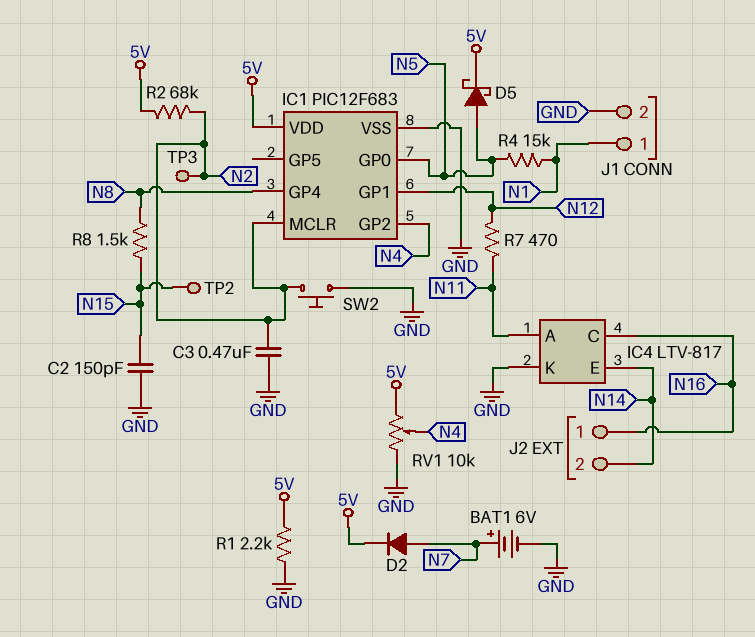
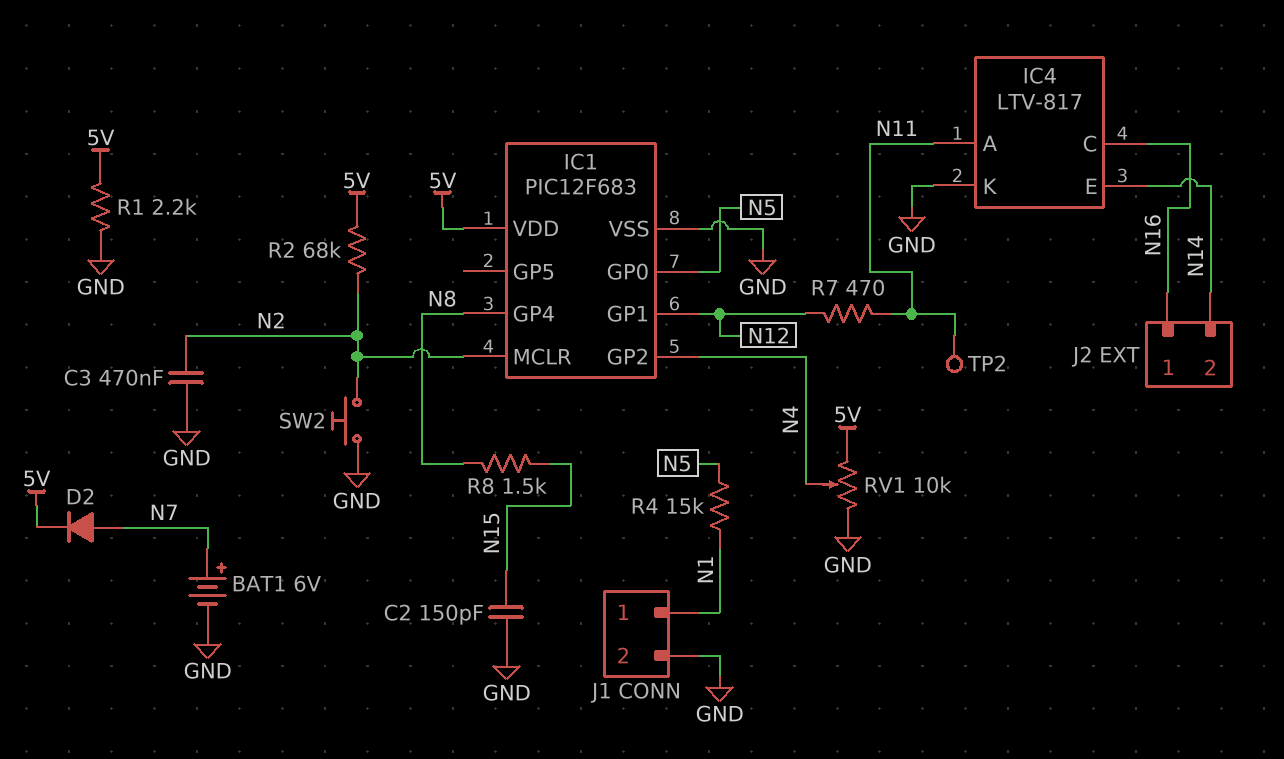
D5: schottky (A N5, K 5V) -> none
TP2: test point (N15) -> test point (N11)
TP3: test point (N2) -> none

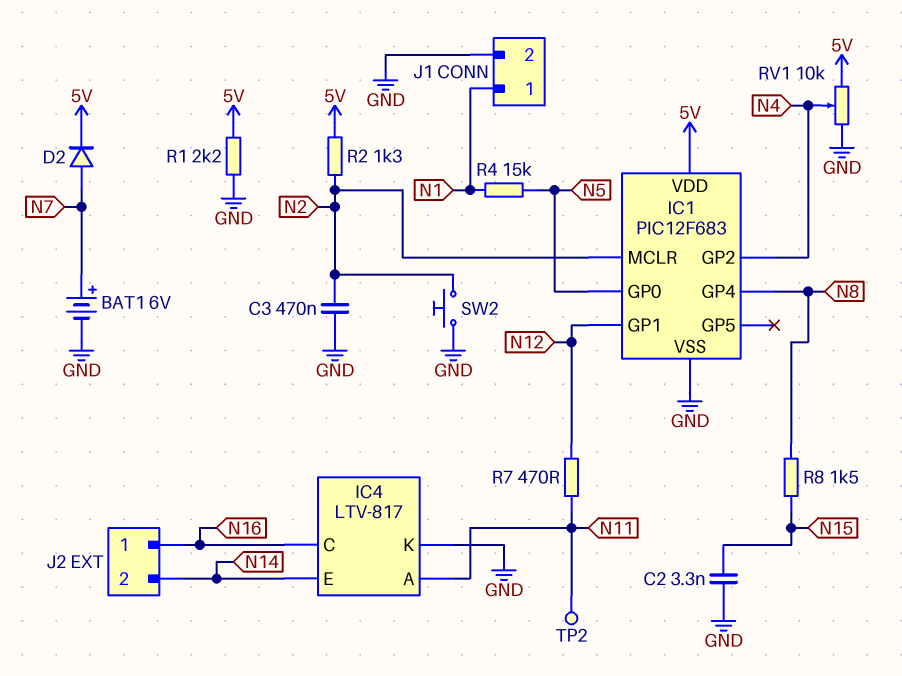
C2: 150pF (GND, N15) -> 3.3nF (GND, N15)
R2: 68k (5V, N2) -> 1.3k (5V, N2)

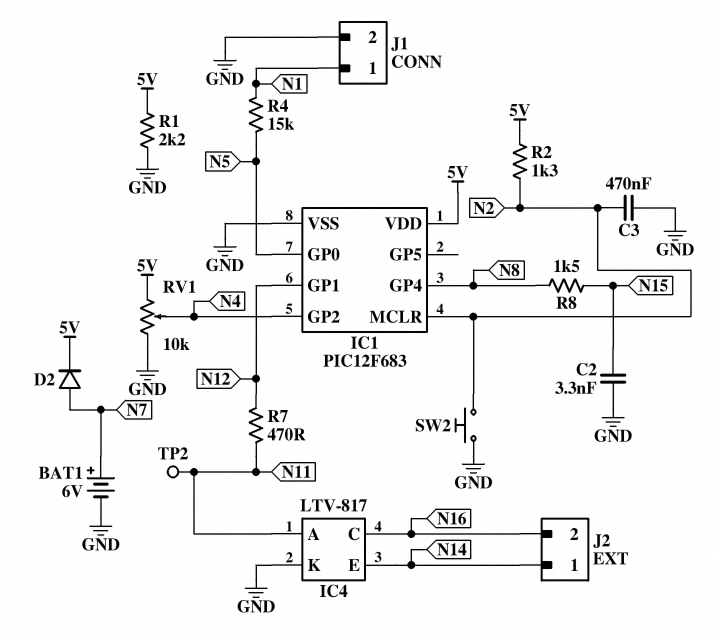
J2 pin 1: N16 -> N14
J2 pin 2: N14 -> N16

